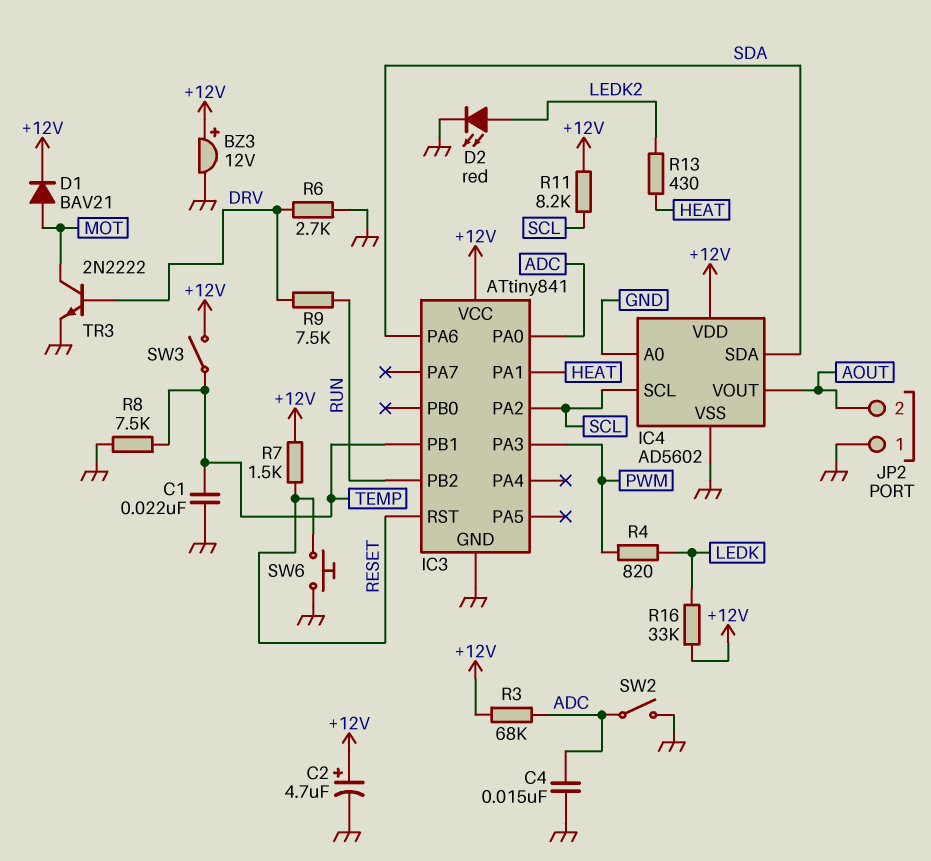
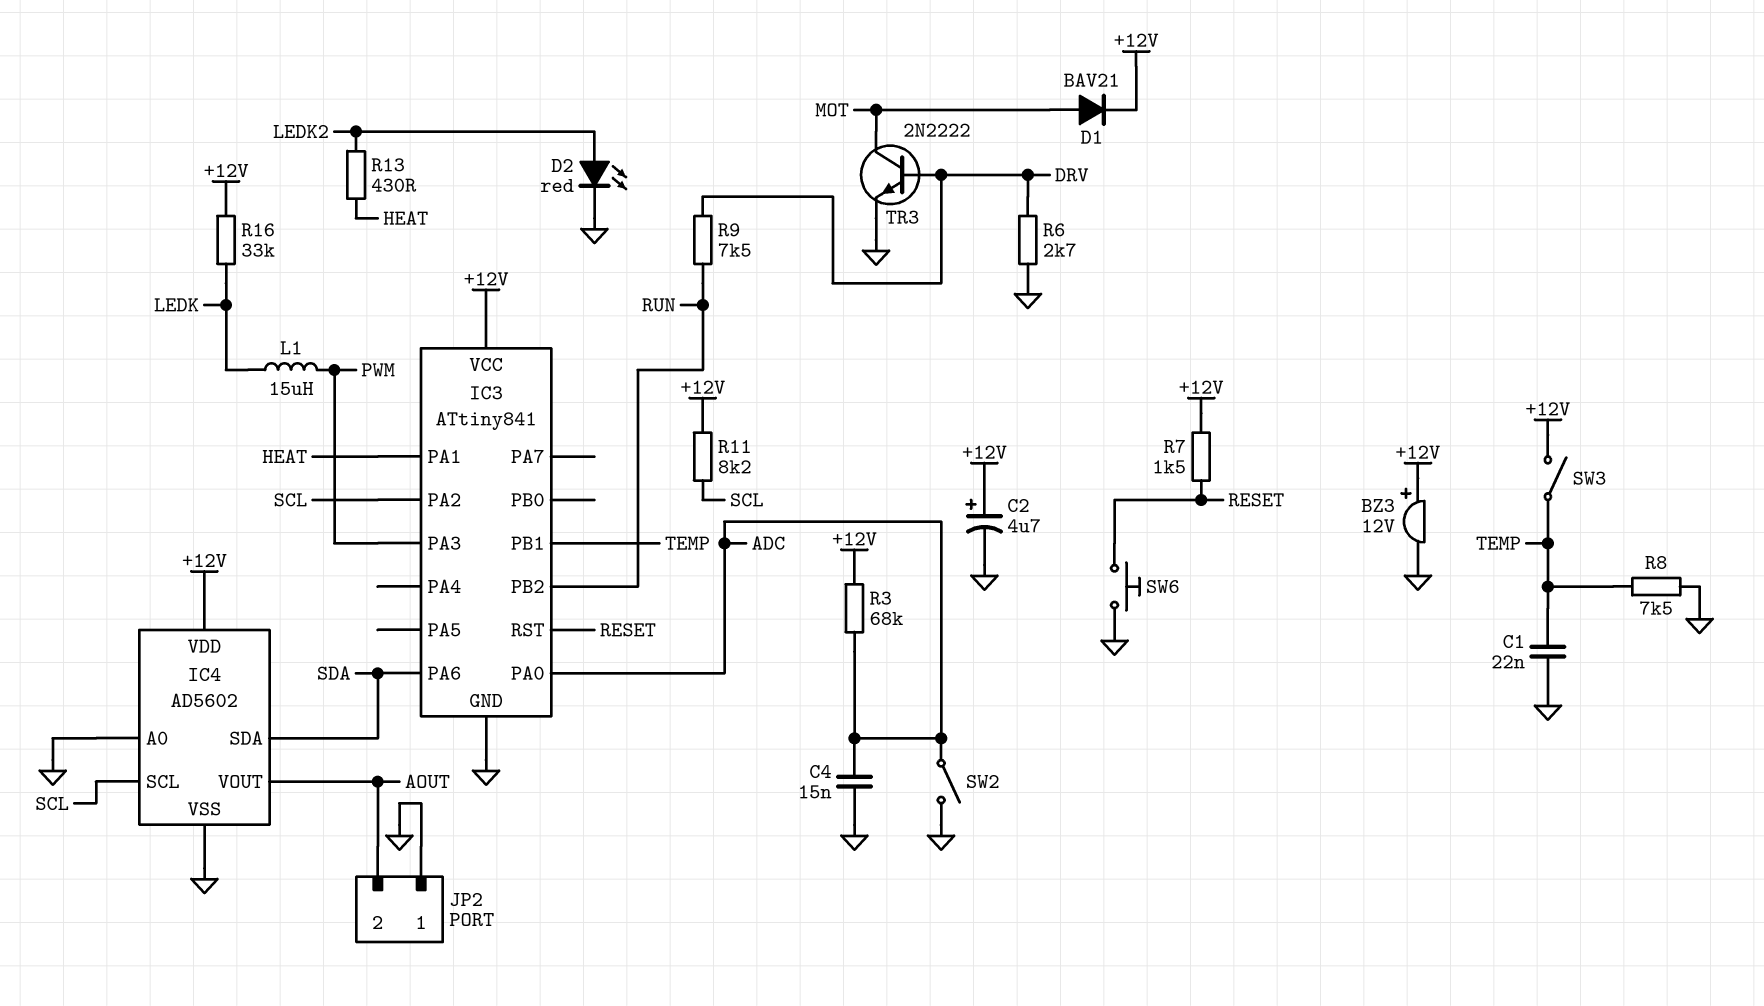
L1: none -> 15uH (LEDK, PWM)
R4: 820 (LEDK, PWM) -> none

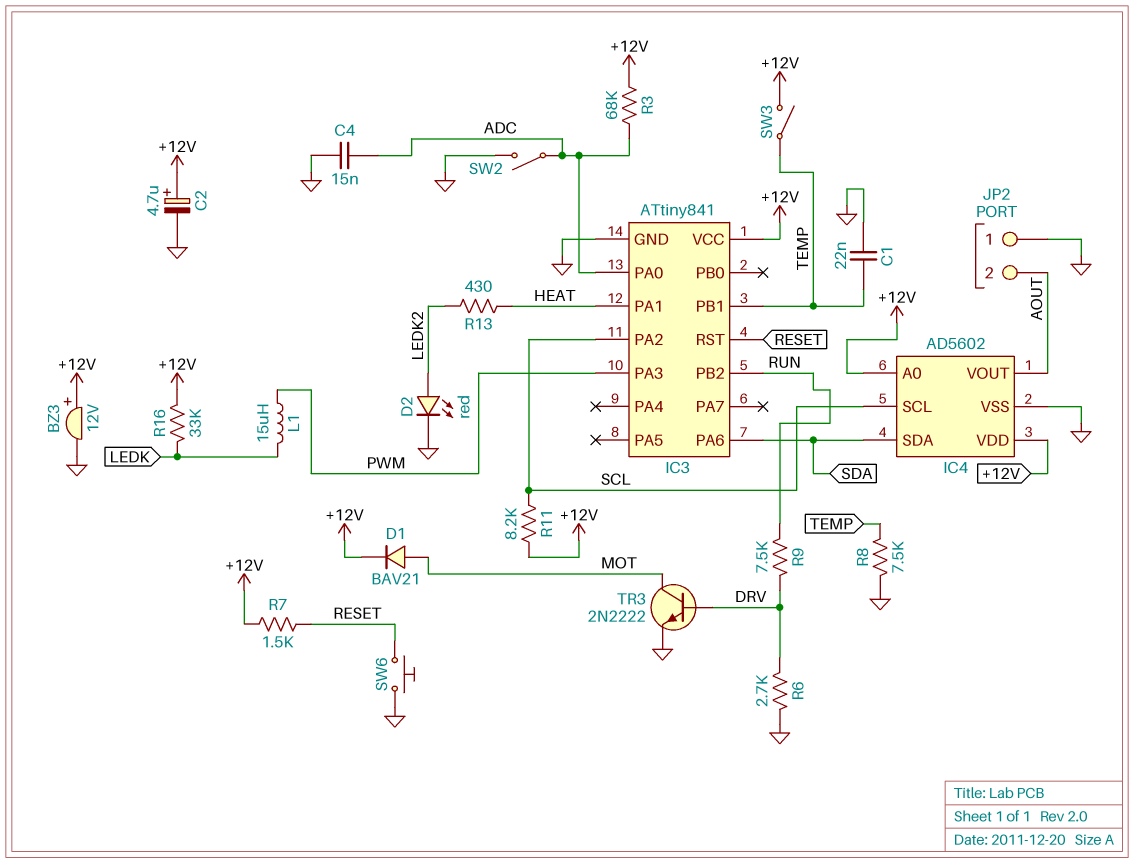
IC4 pin A0: GND -> +12V

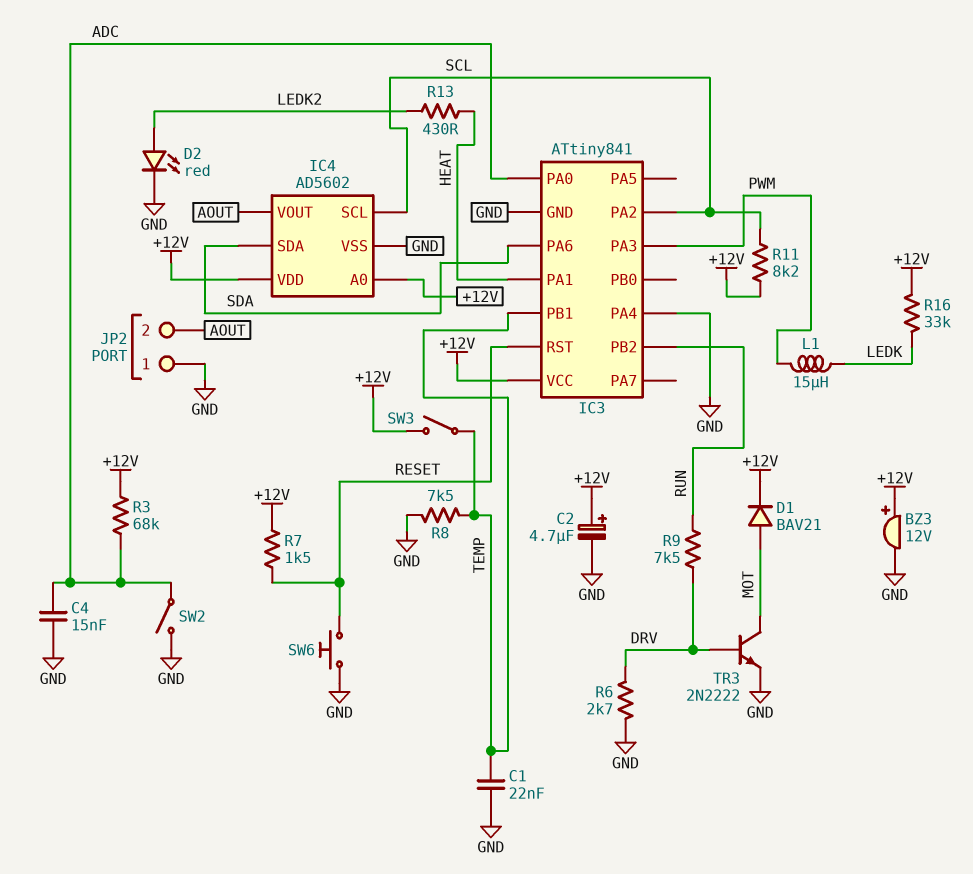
IC3 pin PA4: none -> GND

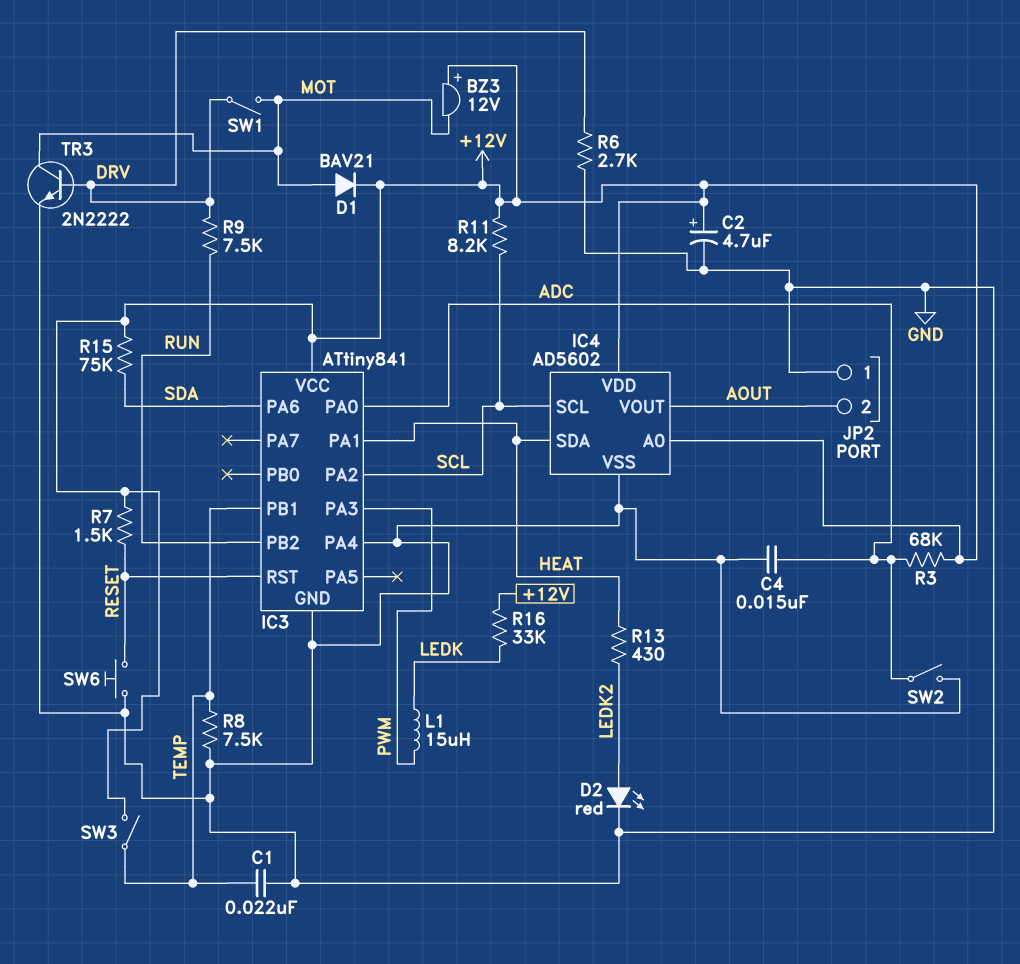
BZ3: buzzer 12V (plus +12V, minus GND) -> buzzer 12V (plus +12V, minus MOT)
IC4 pin SDA: SDA -> HEAT
R15: none -> 75k (+12V, SDA)
SW1: none -> switch (DRV, MOT)

